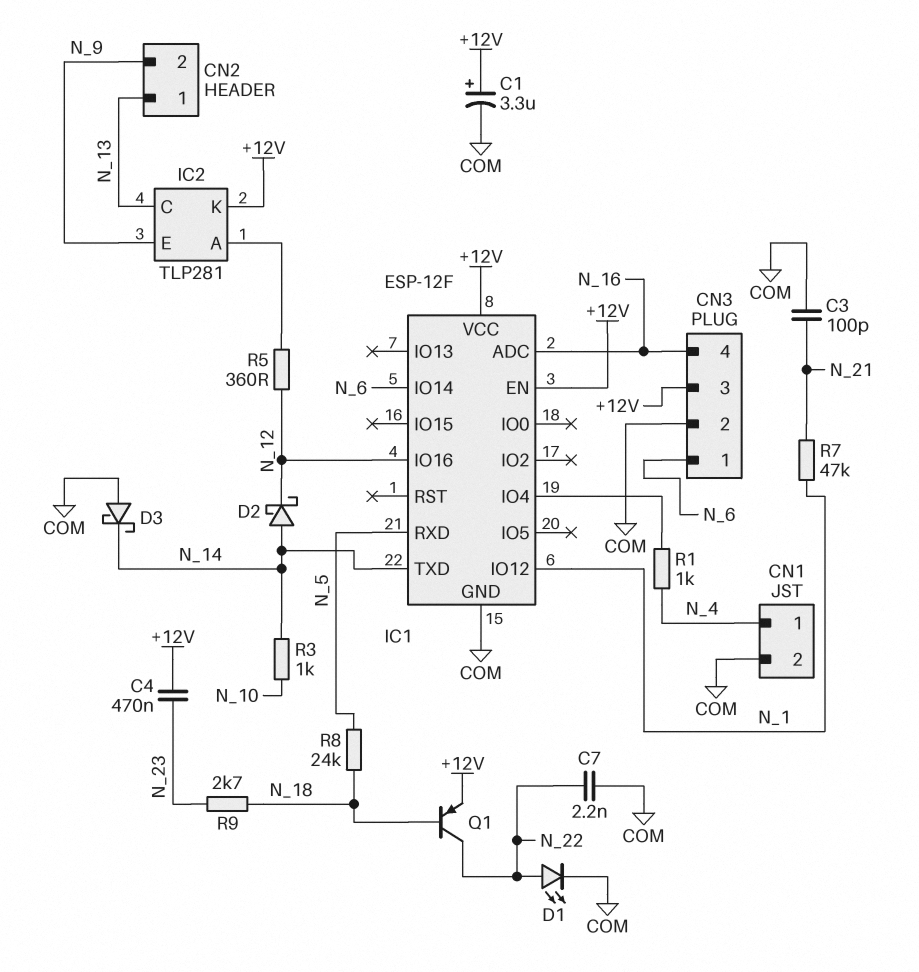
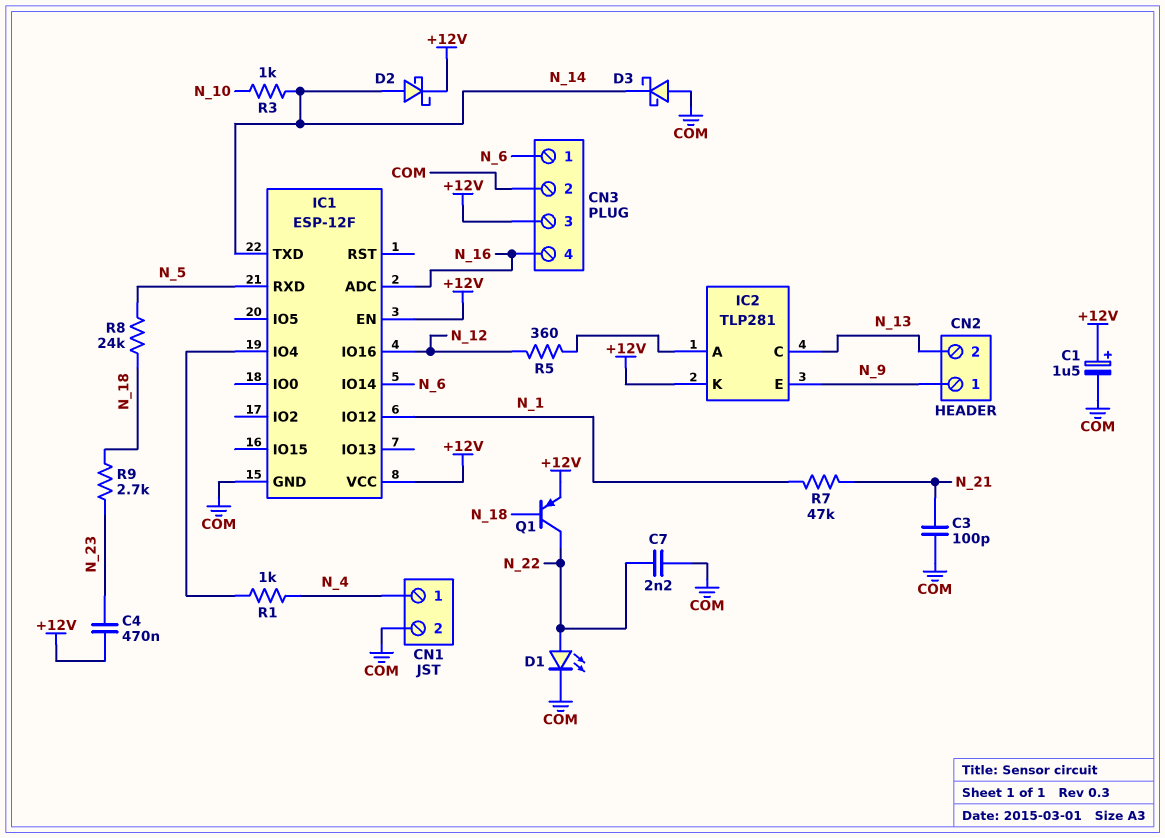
C1: 3.3uF (plus +12V, minus COM) -> 1.5uF (plus +12V, minus COM)
CN2 pin 1: N_13 -> N_9
CN2 pin 2: N_9 -> N_13
D2: schottky (A N_14, K N_12) -> schottky (A N_14, K +12V)

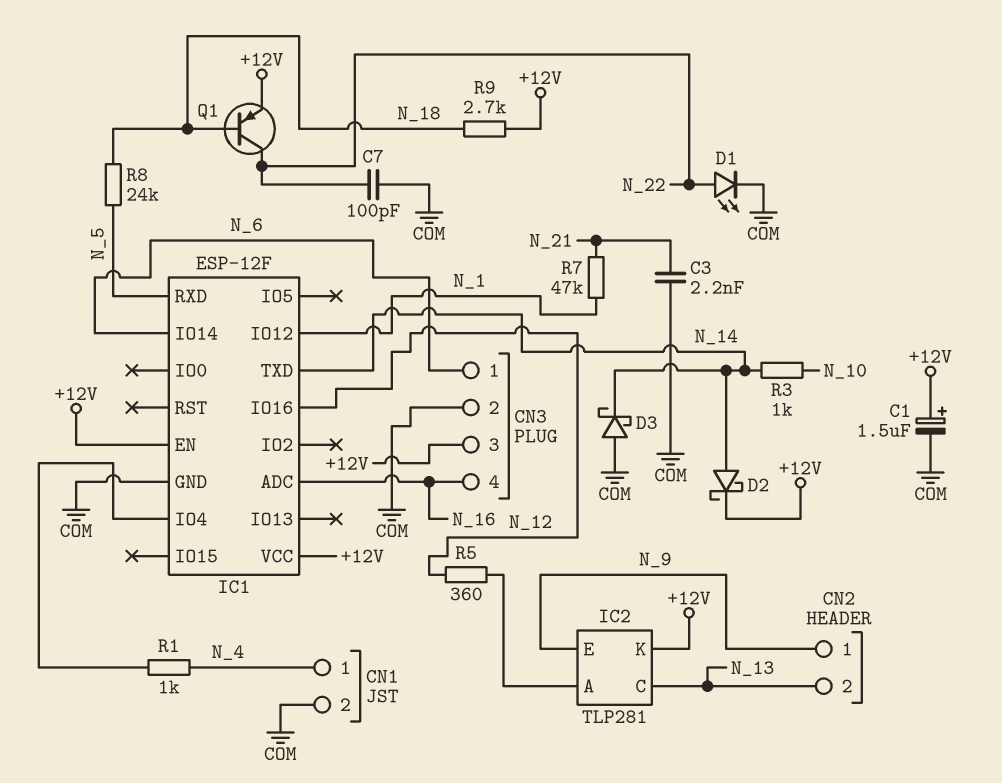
C3: 100pF (COM, N_21) -> 2.2nF (COM, N_21)
C4: 470nF (+12V, N_23) -> none
C7: 2.2nF (COM, N_22) -> 100pF (COM, N_22)
R9: 2.7k (N_18, N_23) -> 2.7k (+12V, N_18)

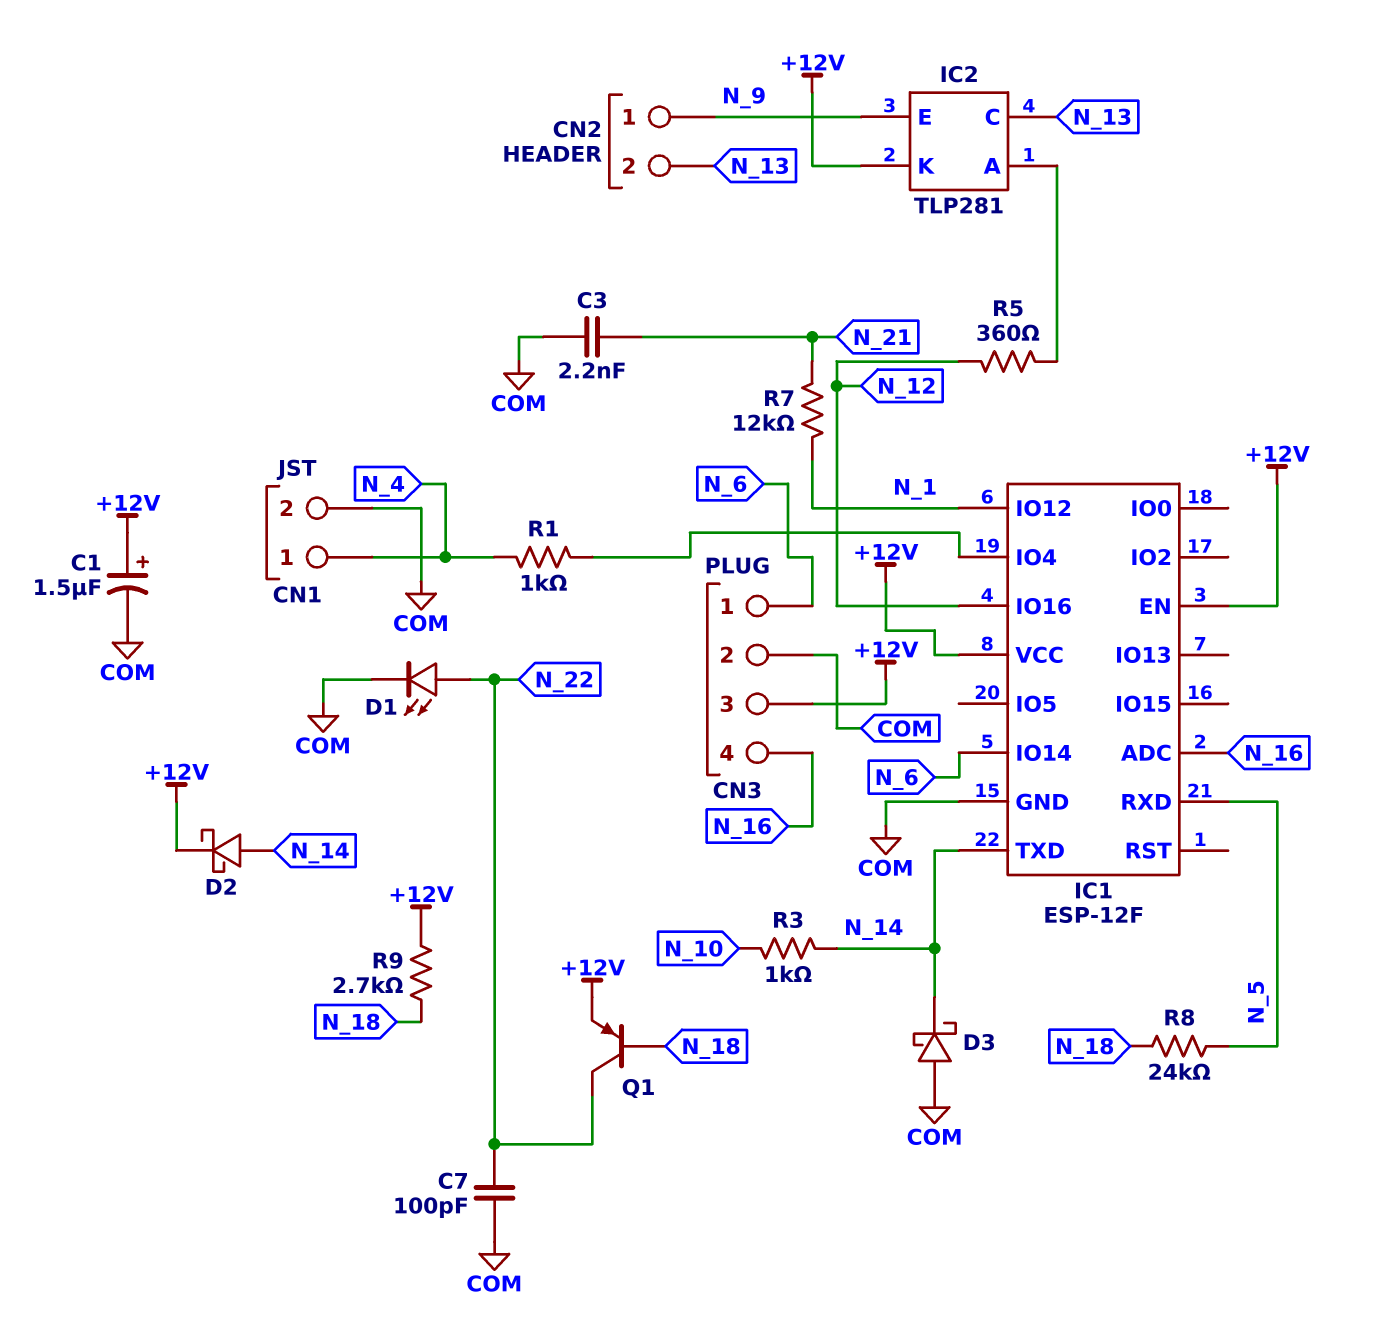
R7: 47k (N_1, N_21) -> 12k (N_1, N_21)

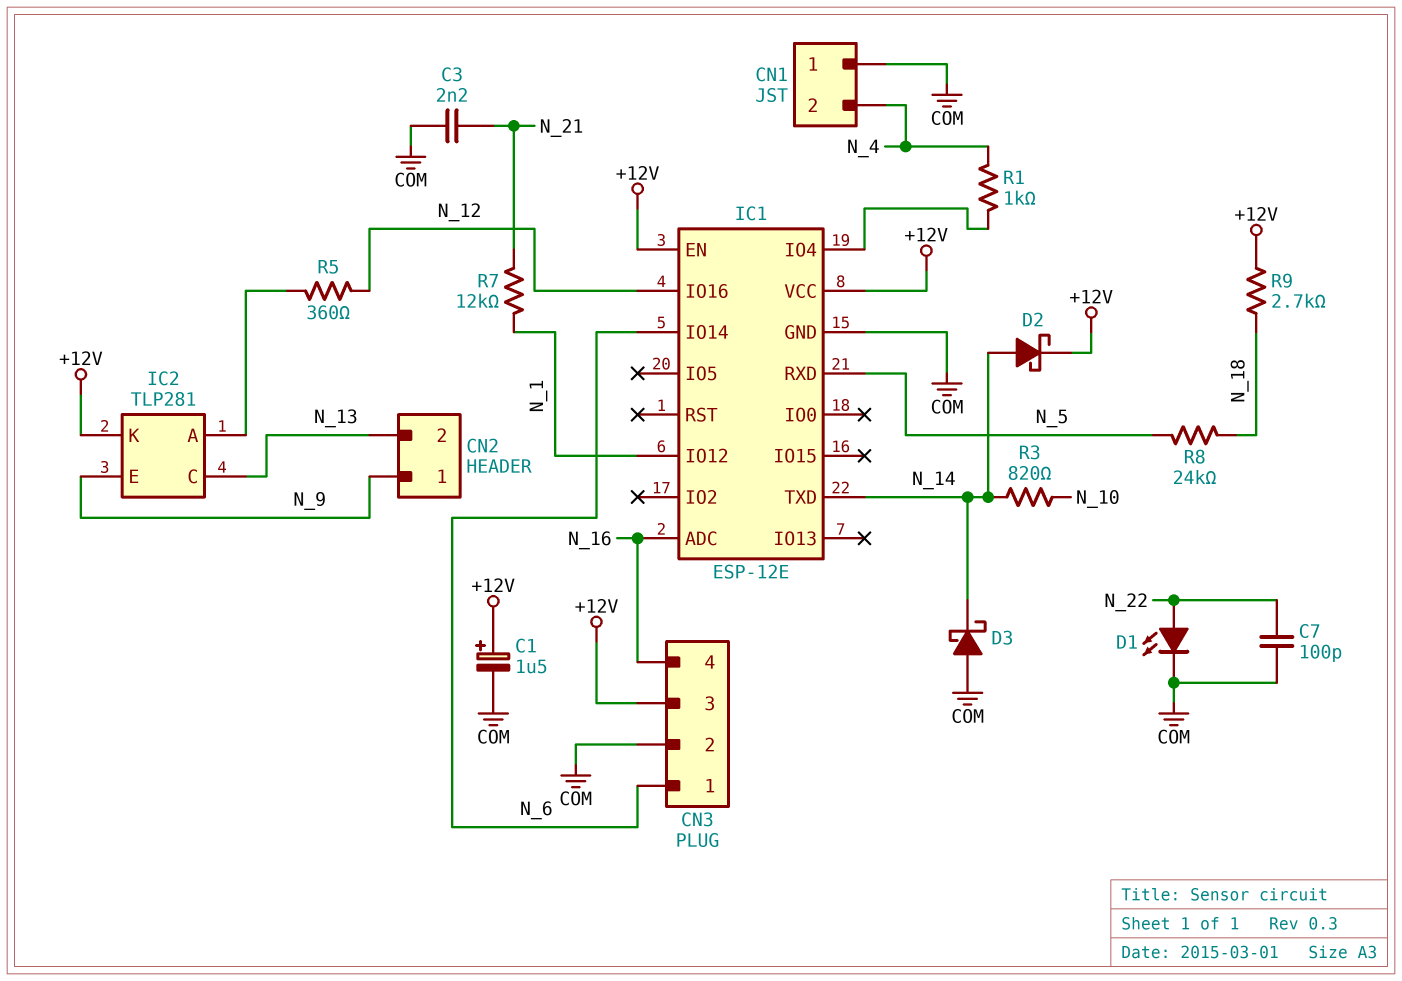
CN1 pin 1: N_4 -> COM
CN1 pin 2: COM -> N_4
IC1: ESP-12F -> ESP-12E
Q1: PNP (B N_18, C N_22, E +12V) -> none
R3: 1k (N_10, N_14) -> 820 (N_10, N_14)

